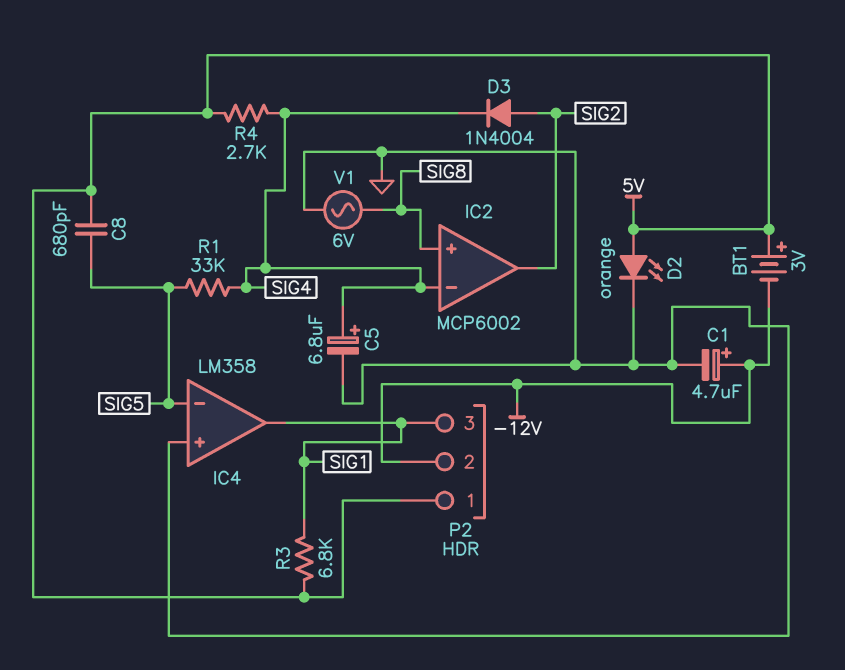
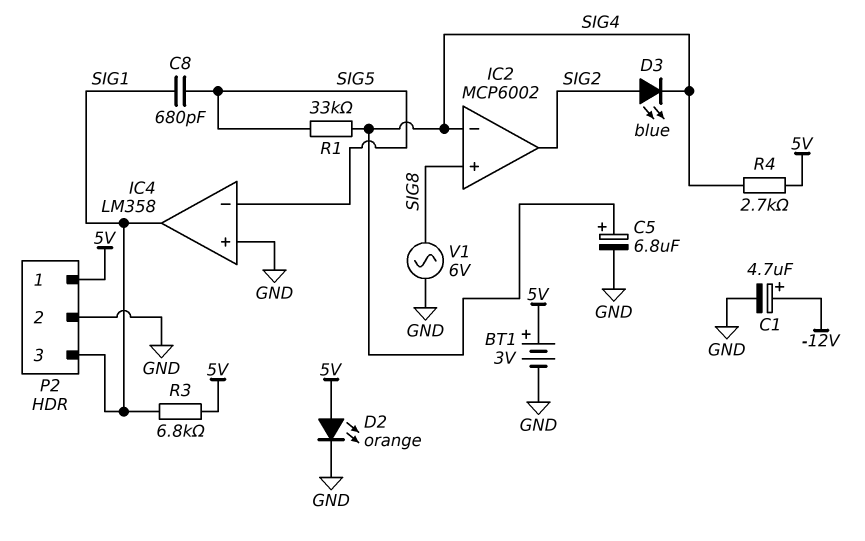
BT1: 3V (plus 5V, minus -12V) -> 3V (plus 5V, minus GND)
C8: 680pF (5V, SIG5) -> 680pF (SIG1, SIG5)
D3: diode 1N4004 (A SIG2, K SIG4) -> LED blue (A SIG2, K SIG4)
P2 pin 2: -12V -> GND

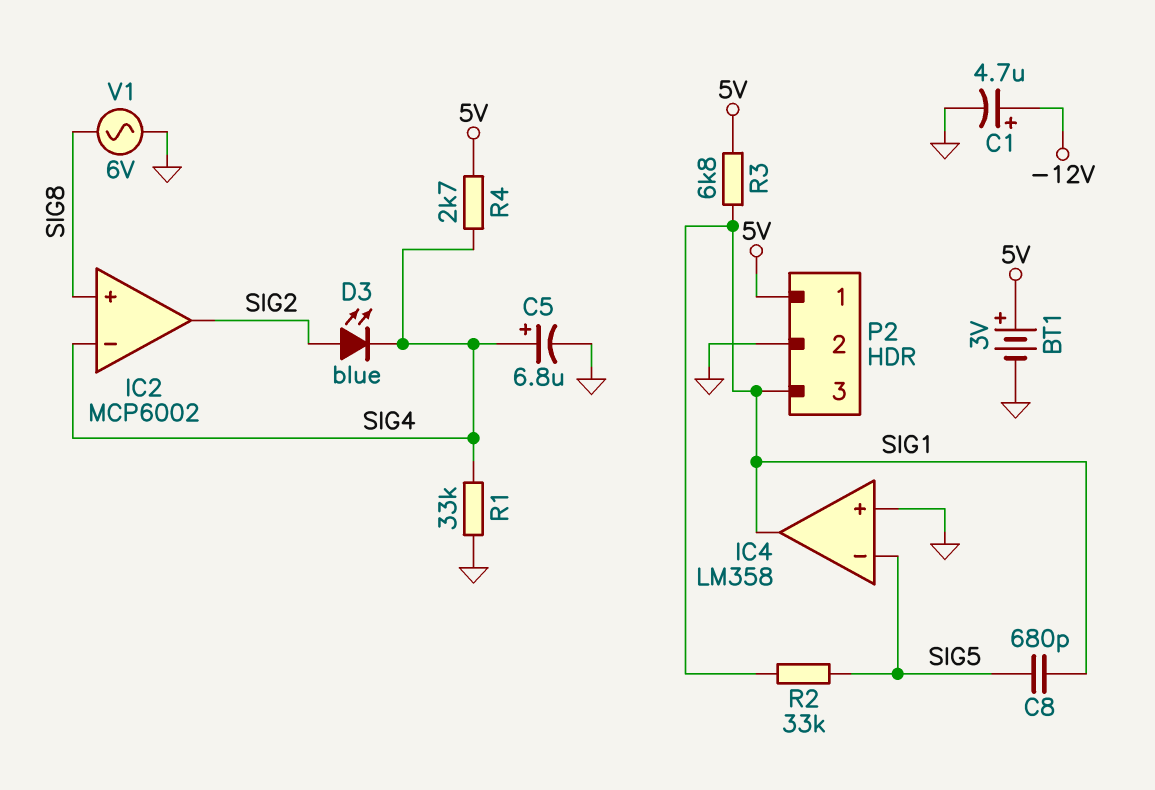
D2: LED orange (A 5V, K GND) -> none
R1: 33k (SIG4, SIG5) -> 33k (GND, SIG4)
R2: none -> 33k (SIG1, SIG5)

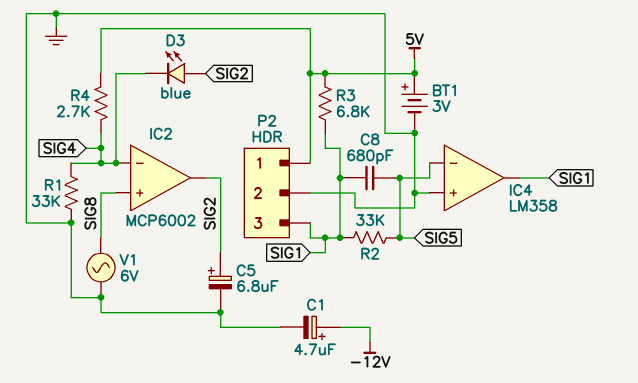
C5: 6.8uF (plus SIG4, minus GND) -> 6.8uF (plus SIG2, minus GND)

